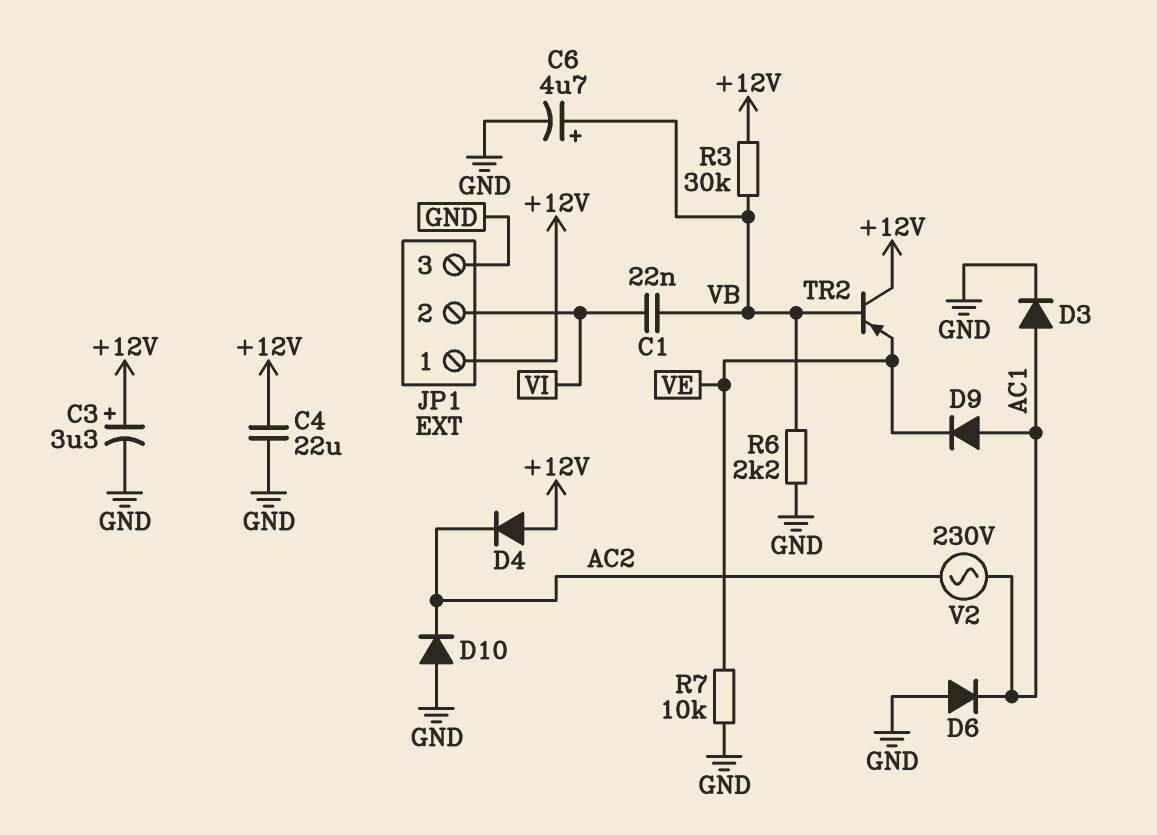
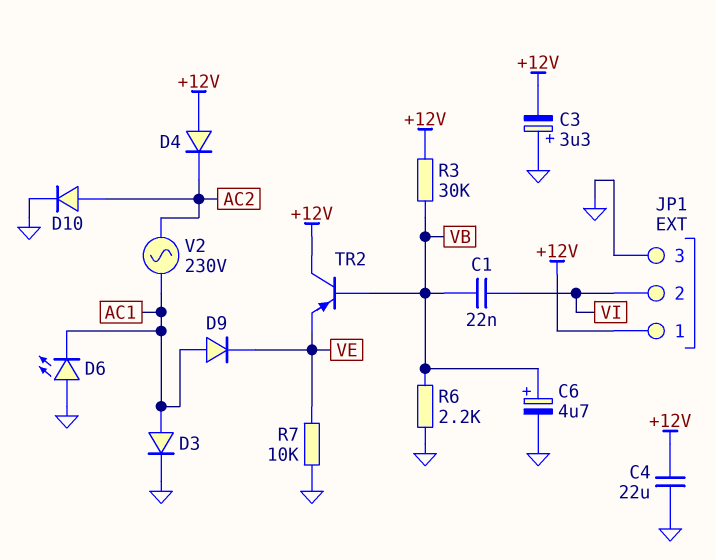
C3: 3.3uF (plus +12V, minus GND) -> 3.3uF (plus GND, minus +12V)
D6: diode (A GND, K AC1) -> LED (A GND, K AC1)
D10: diode (A GND, K AC2) -> diode (A AC2, K GND)

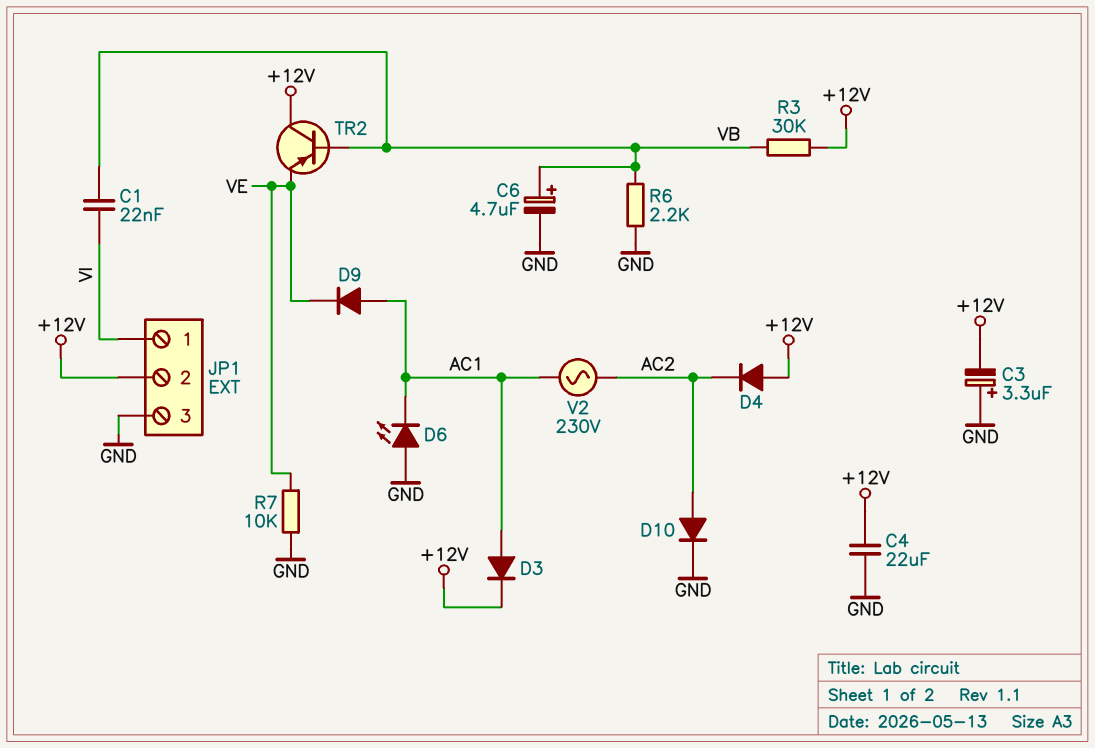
D3: diode (A AC1, K GND) -> diode (A AC1, K +12V)
JP1 pin 1: +12V -> VI
JP1 pin 2: VI -> +12V

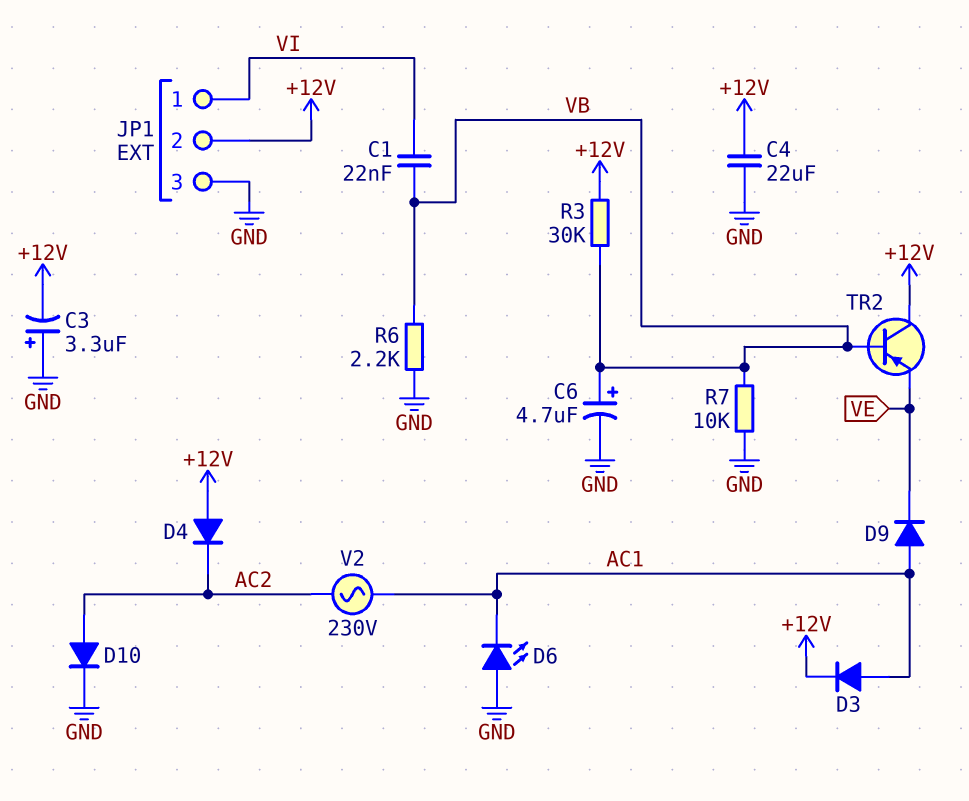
R7: 10k (GND, VE) -> 10k (GND, VB)

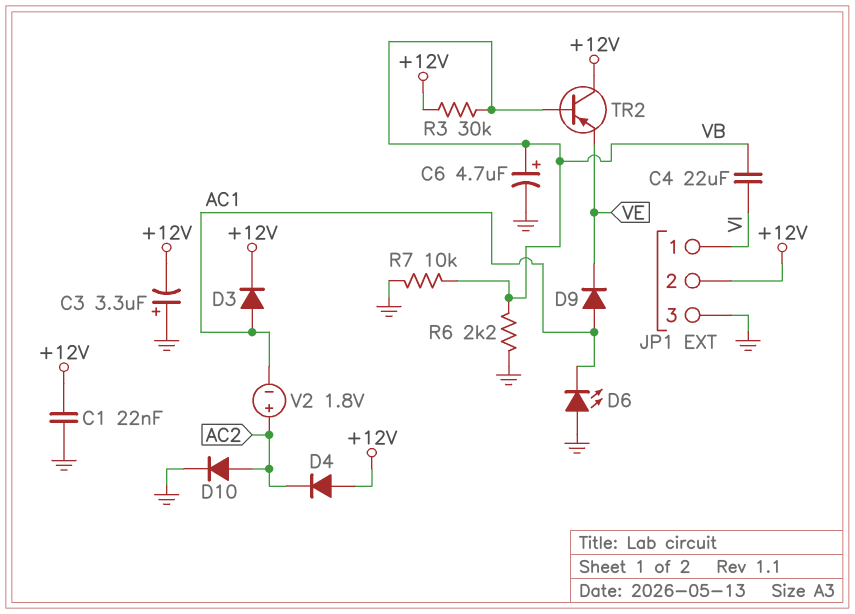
C1: 22nF (VB, VI) -> 22nF (+12V, GND)
C4: 22uF (+12V, GND) -> 22uF (VB, VI)
V2: AC 230V (AC1, AC2) -> 1.8V (plus AC2, minus AC1)

